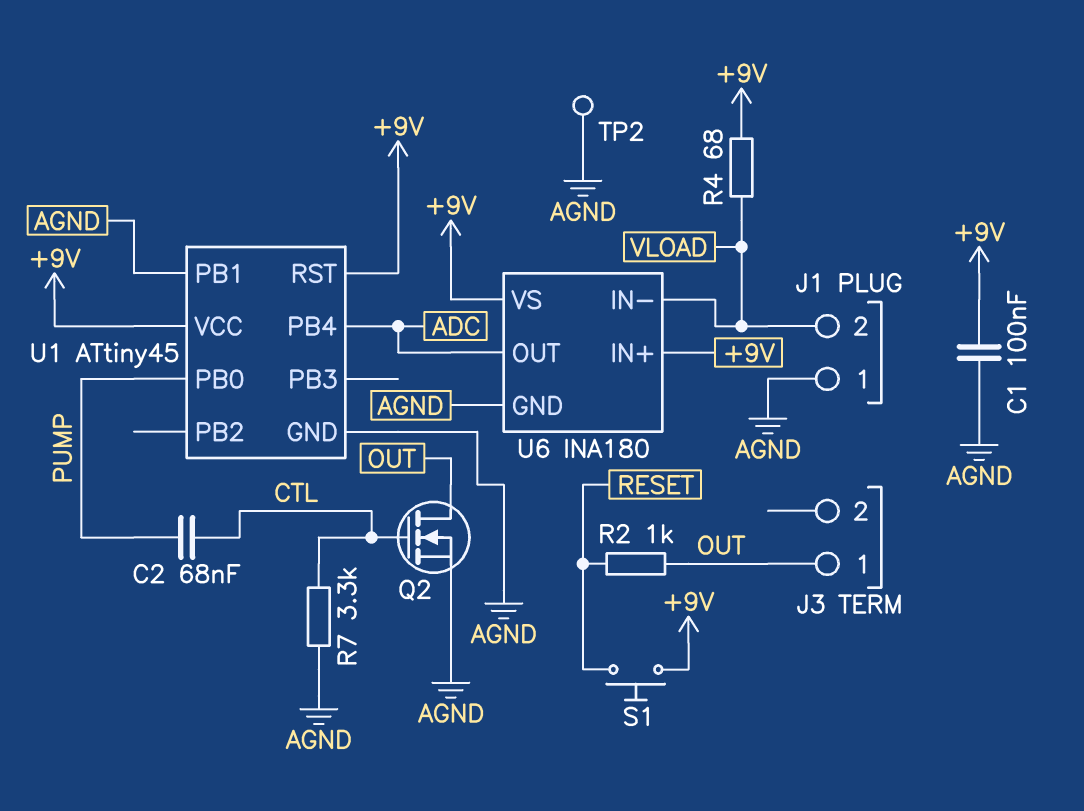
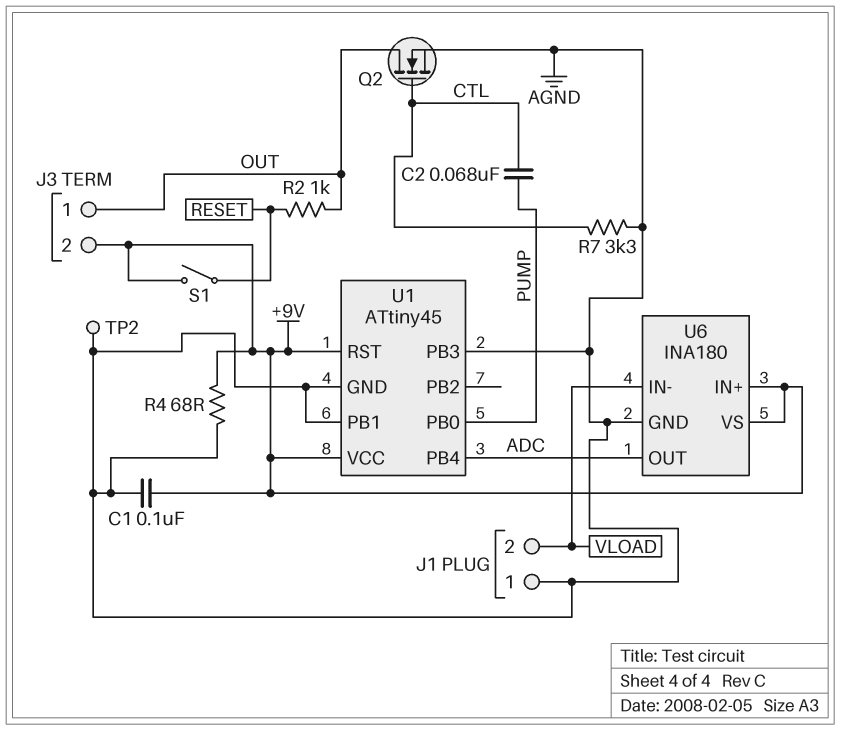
J3 pin 2: none -> +9V
R4: 68 (+9V, VLOAD) -> 68 (+9V, AGND)
S1: button (+9V, RESET) -> switch (+9V, RESET)
U1 pin PB3: none -> AGND

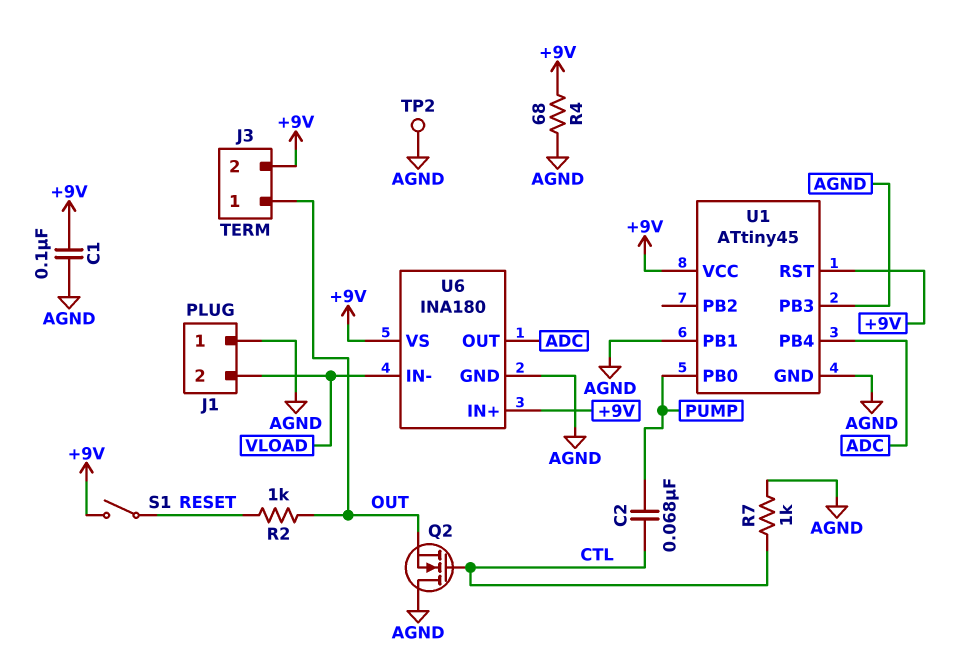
Q2: NMOS (G CTL, D OUT, S AGND) -> NMOS (G CTL, D AGND, S OUT)
R7: 3.3k (AGND, CTL) -> 1k (AGND, CTL)

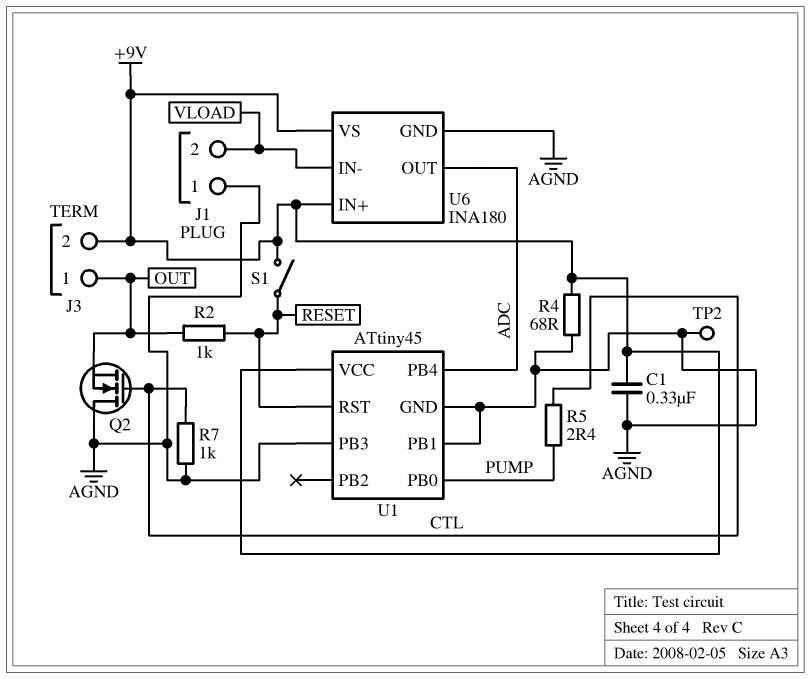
C1: 100nF (+9V, AGND) -> 330nF (+9V, AGND)
C2: 68nF (CTL, PUMP) -> none
R5: none -> 2.4 (CTL, PUMP)
U1 pin RST: +9V -> RESET

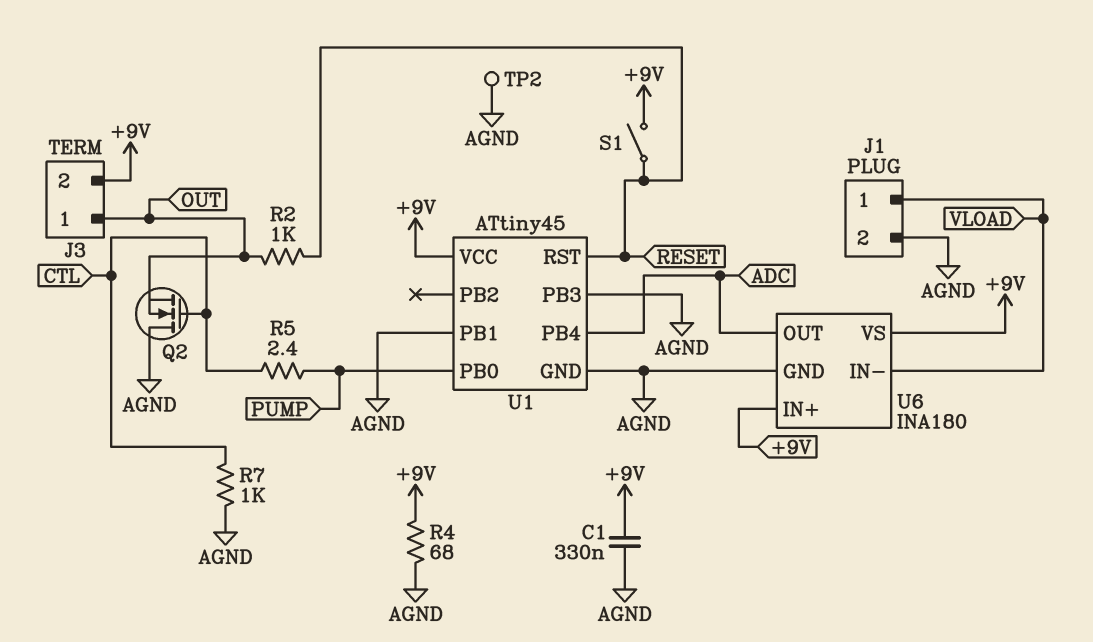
J1 pin 1: AGND -> VLOAD
J1 pin 2: VLOAD -> AGND

